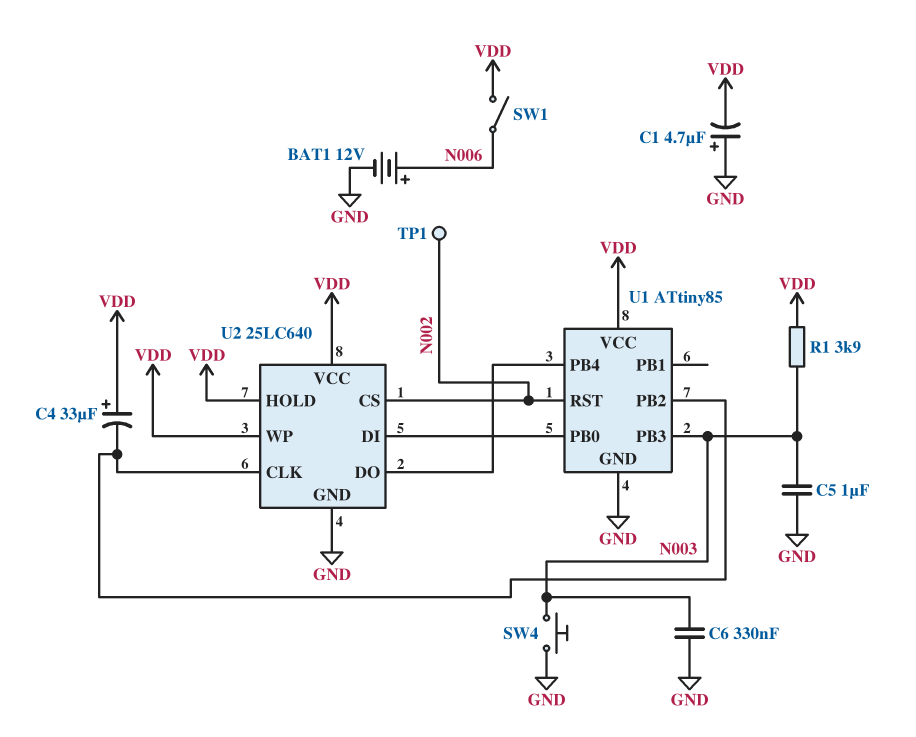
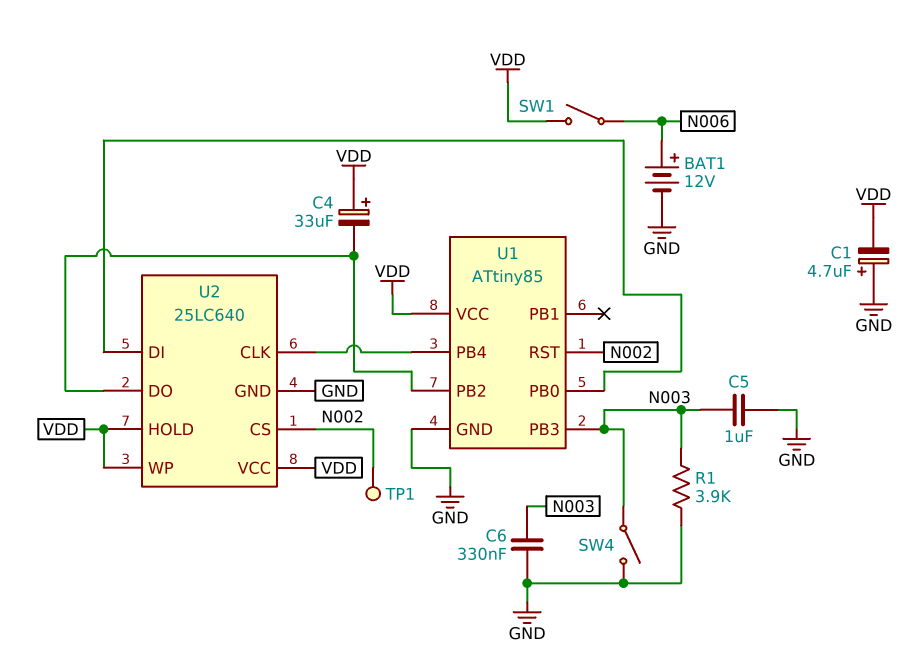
R1: 3.9k (N003, VDD) -> 3.9k (GND, N003)
SW4: button (GND, N003) -> switch (GND, N003)
U2 pin CLK: U1/PB2 -> U1/PB4
U2 pin DO: U1/PB4 -> U1/PB2

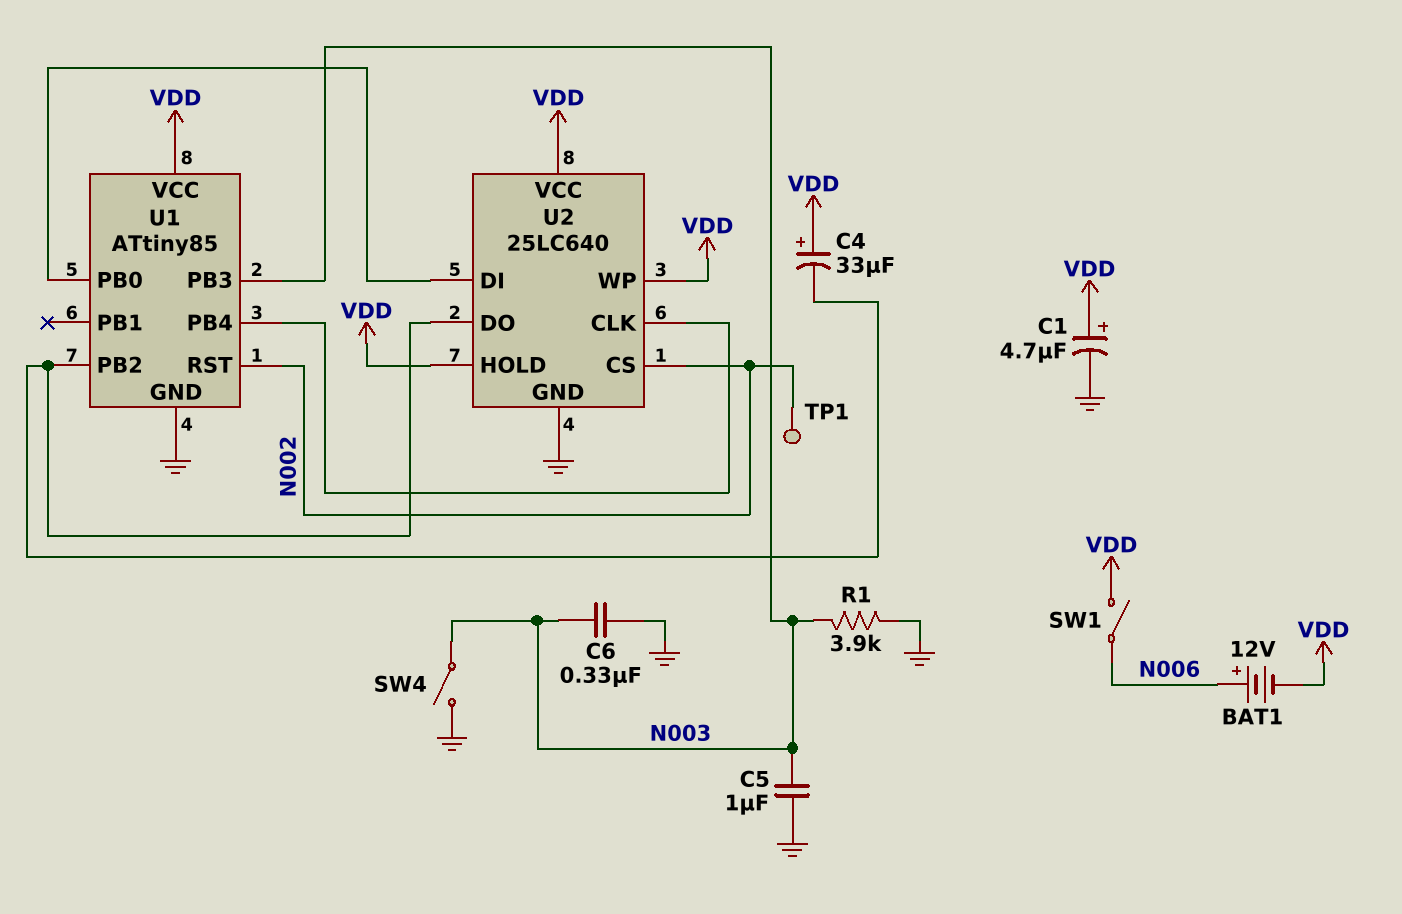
BAT1: 12V (plus N006, minus GND) -> 12V (plus N006, minus VDD)
C1: 4.7uF (plus GND, minus VDD) -> 4.7uF (plus VDD, minus GND)

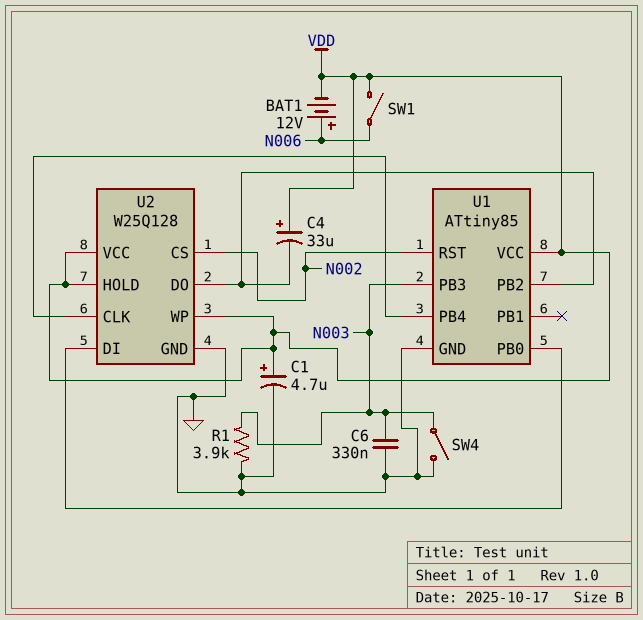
C5: 1uF (GND, N003) -> none
TP1: test point (N002) -> none
U2: 25LC640 -> W25Q128

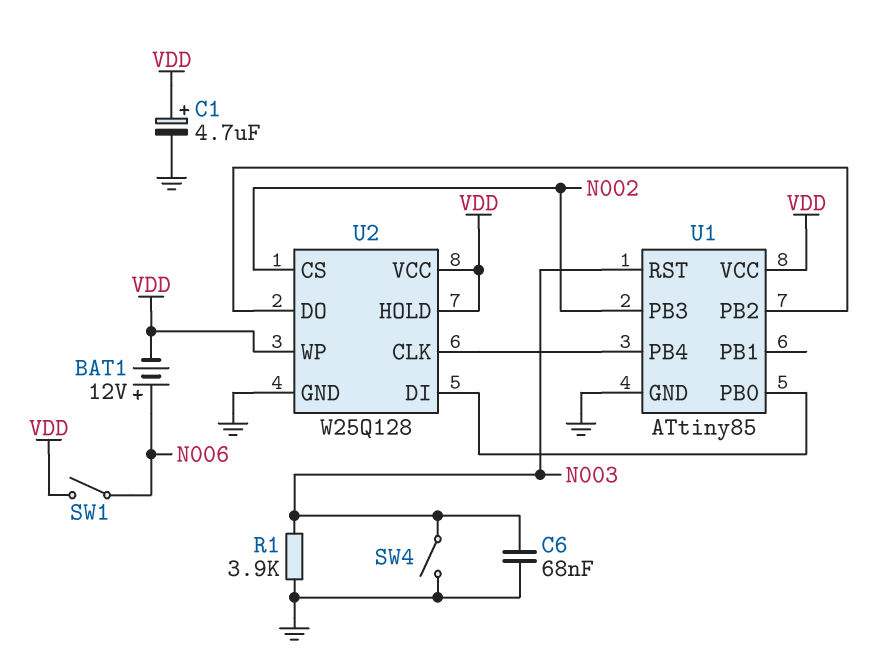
C4: 33uF (plus VDD, minus U1/PB2) -> none
C6: 330nF (GND, N003) -> 68nF (GND, N003)
U1 pin PB3: N003 -> N002
U1 pin RST: N002 -> N003

